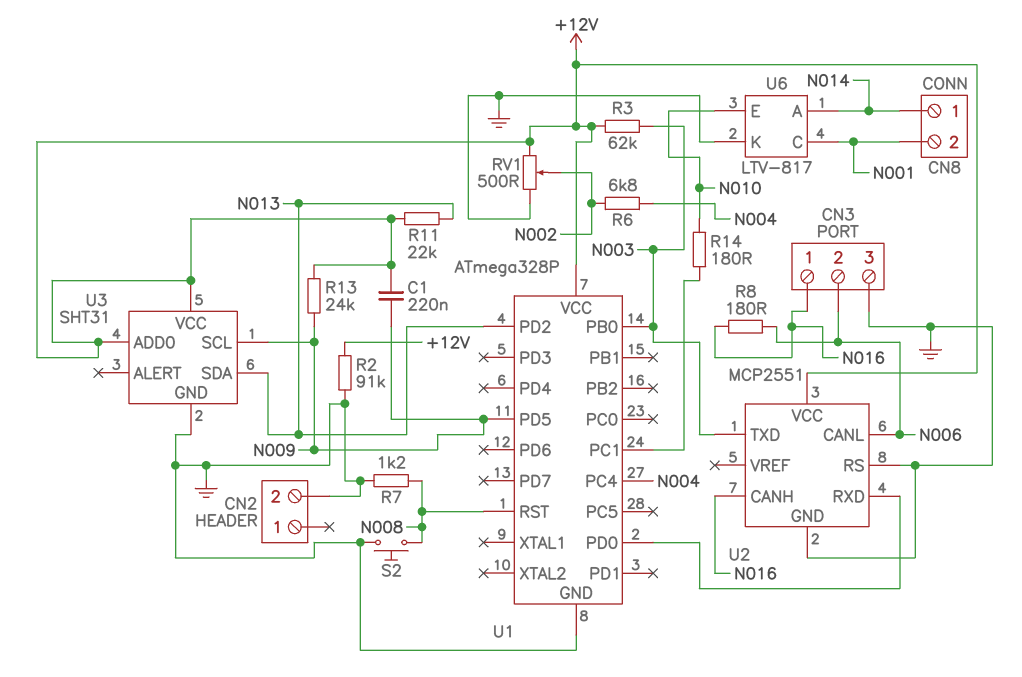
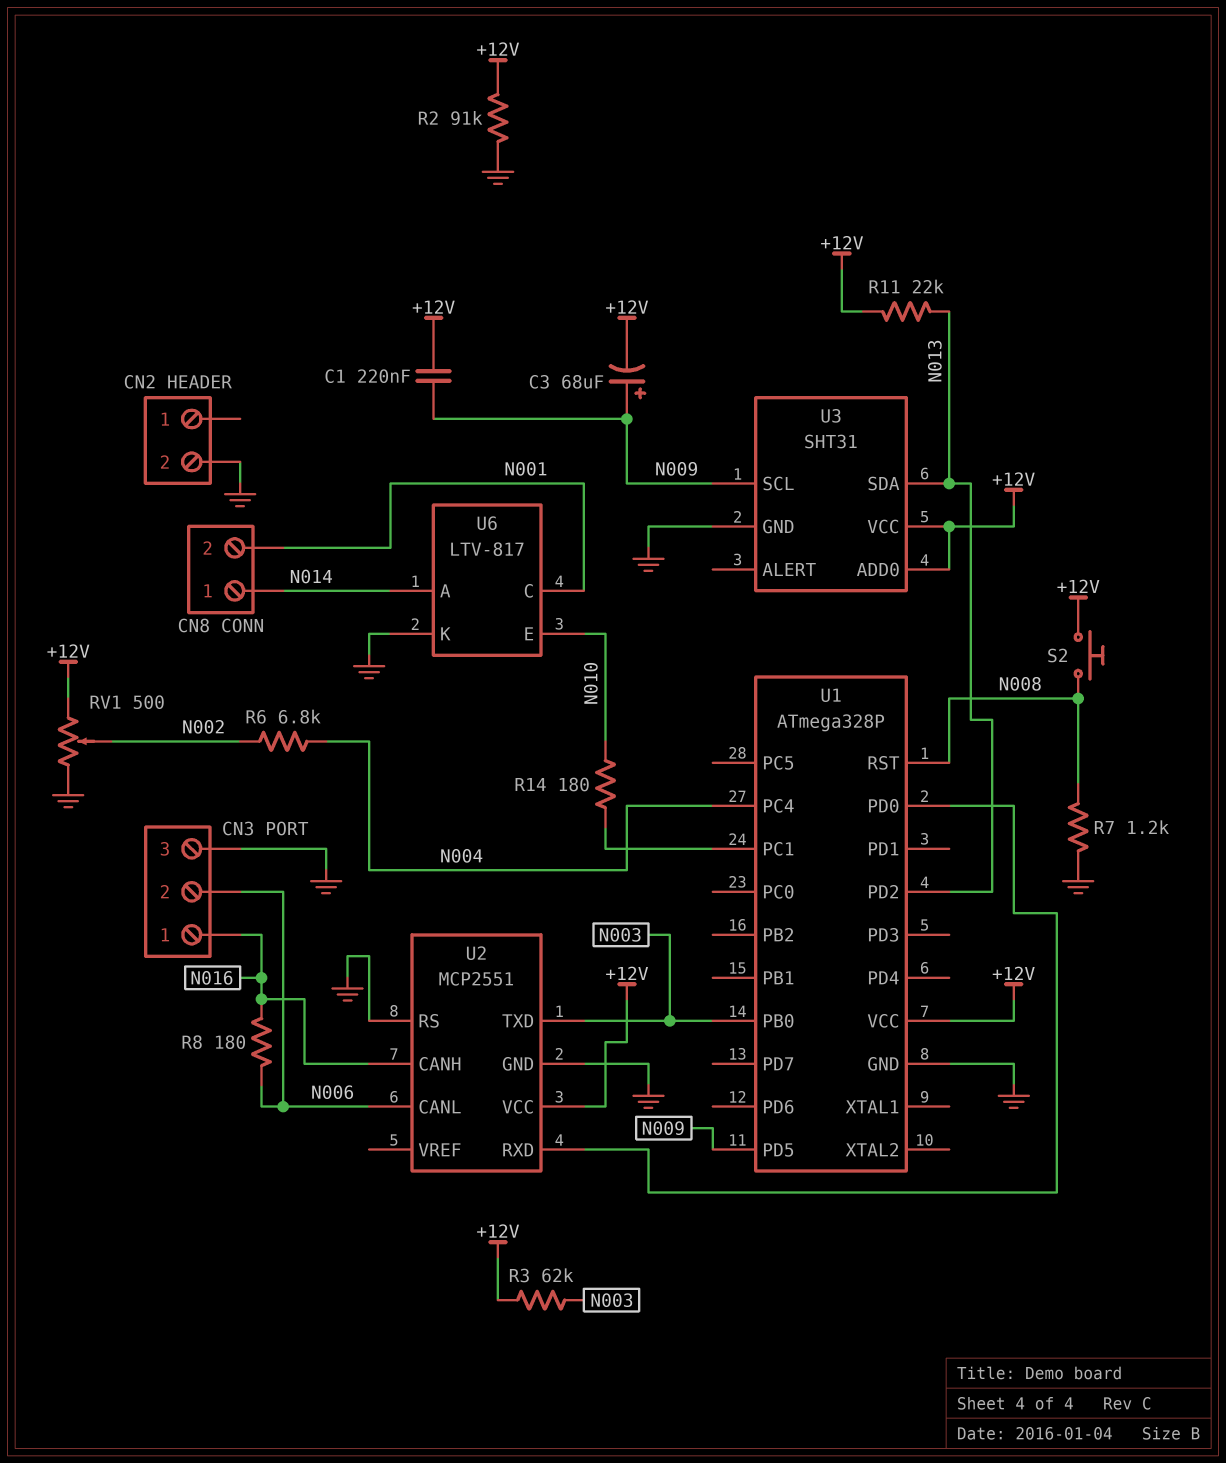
C3: none -> 68uF (plus N009, minus +12V)
R13: 24k (+12V, N009) -> none
S2: button (GND, N008) -> button (+12V, N008)

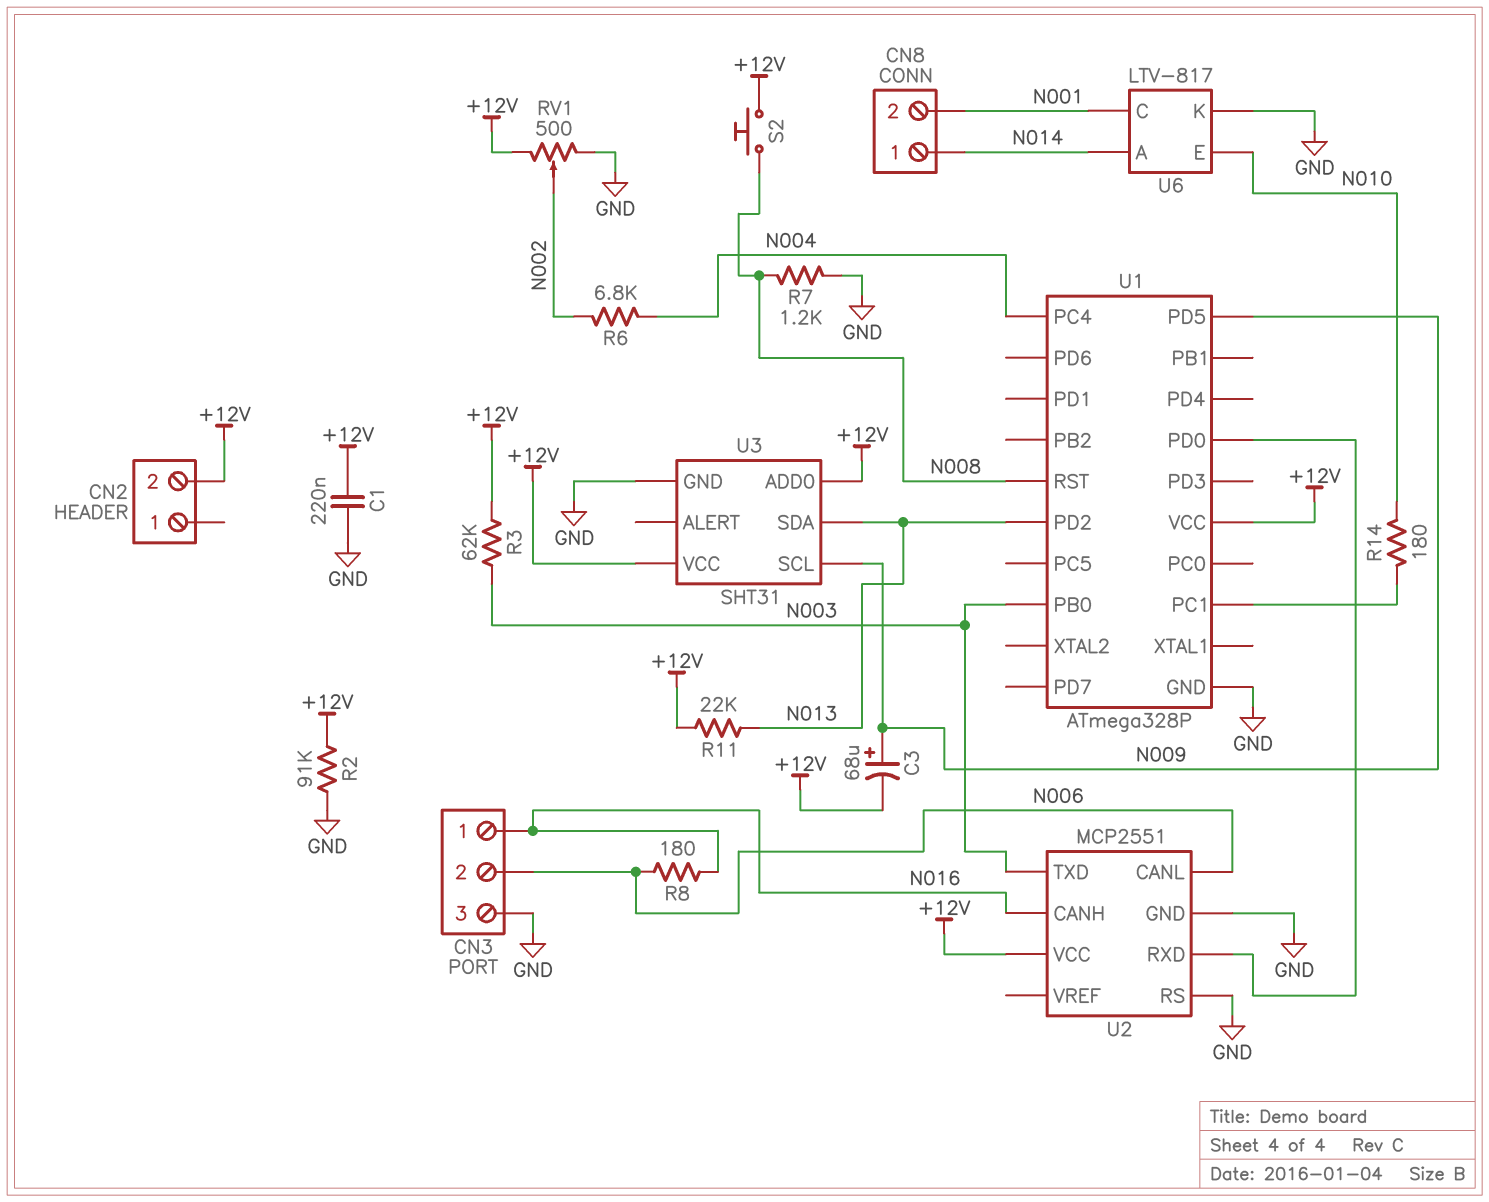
C1: 220nF (+12V, N009) -> 220nF (+12V, GND)
CN2 pin 2: GND -> +12V

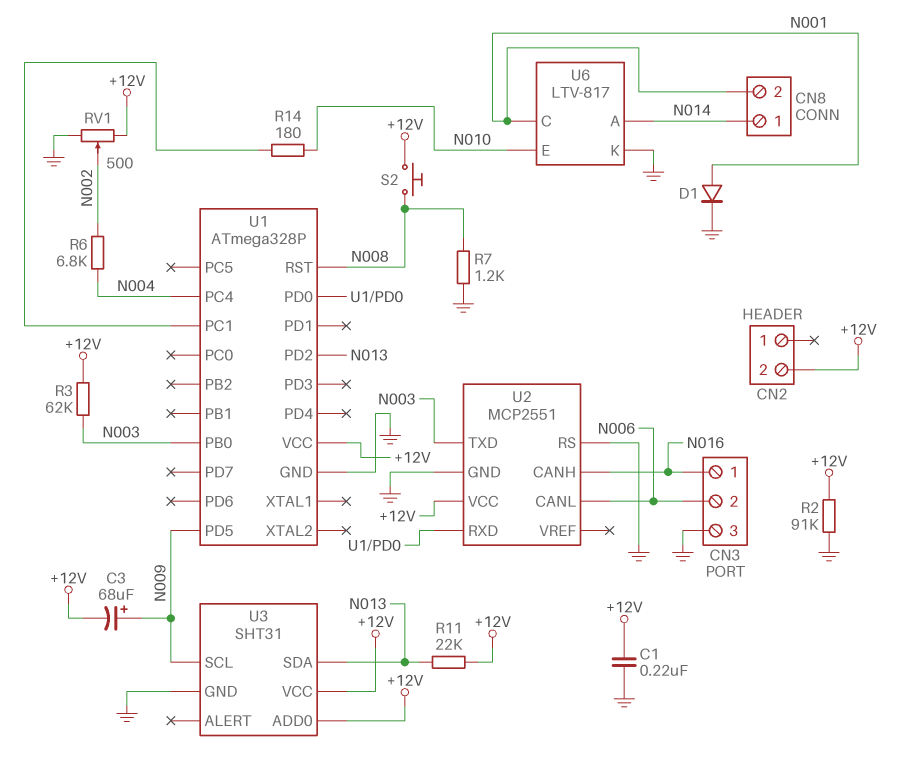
D1: none -> diode (A N001, K GND)
R8: 180 (N006, N016) -> none

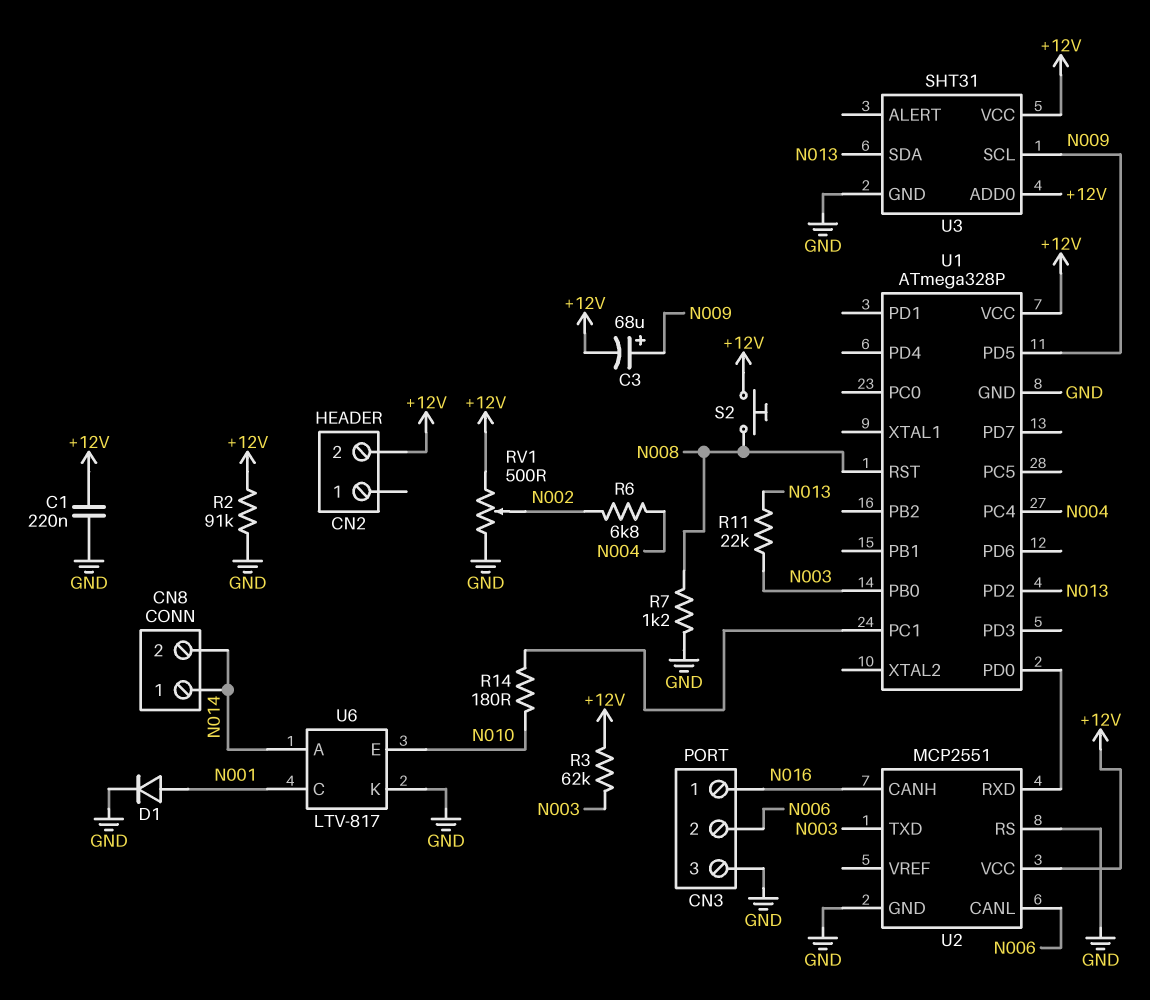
CN8 pin 2: N001 -> N014
R11: 22k (+12V, N013) -> 22k (N003, N013)

